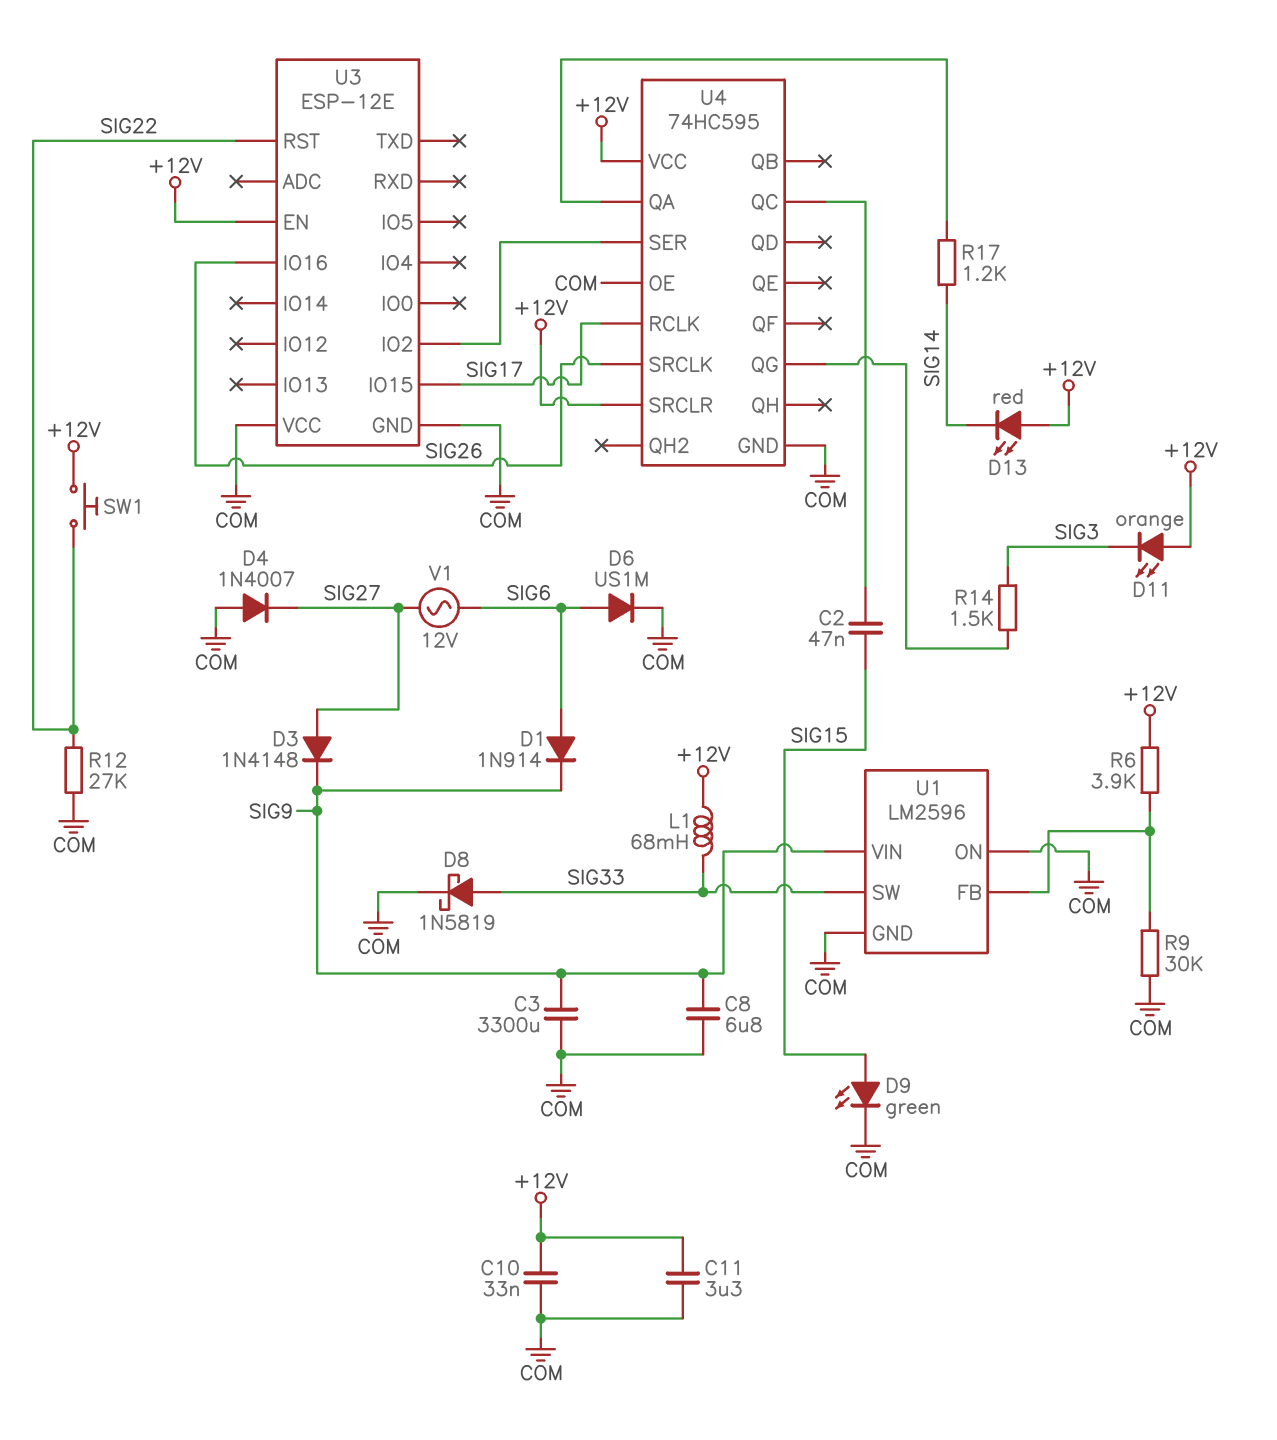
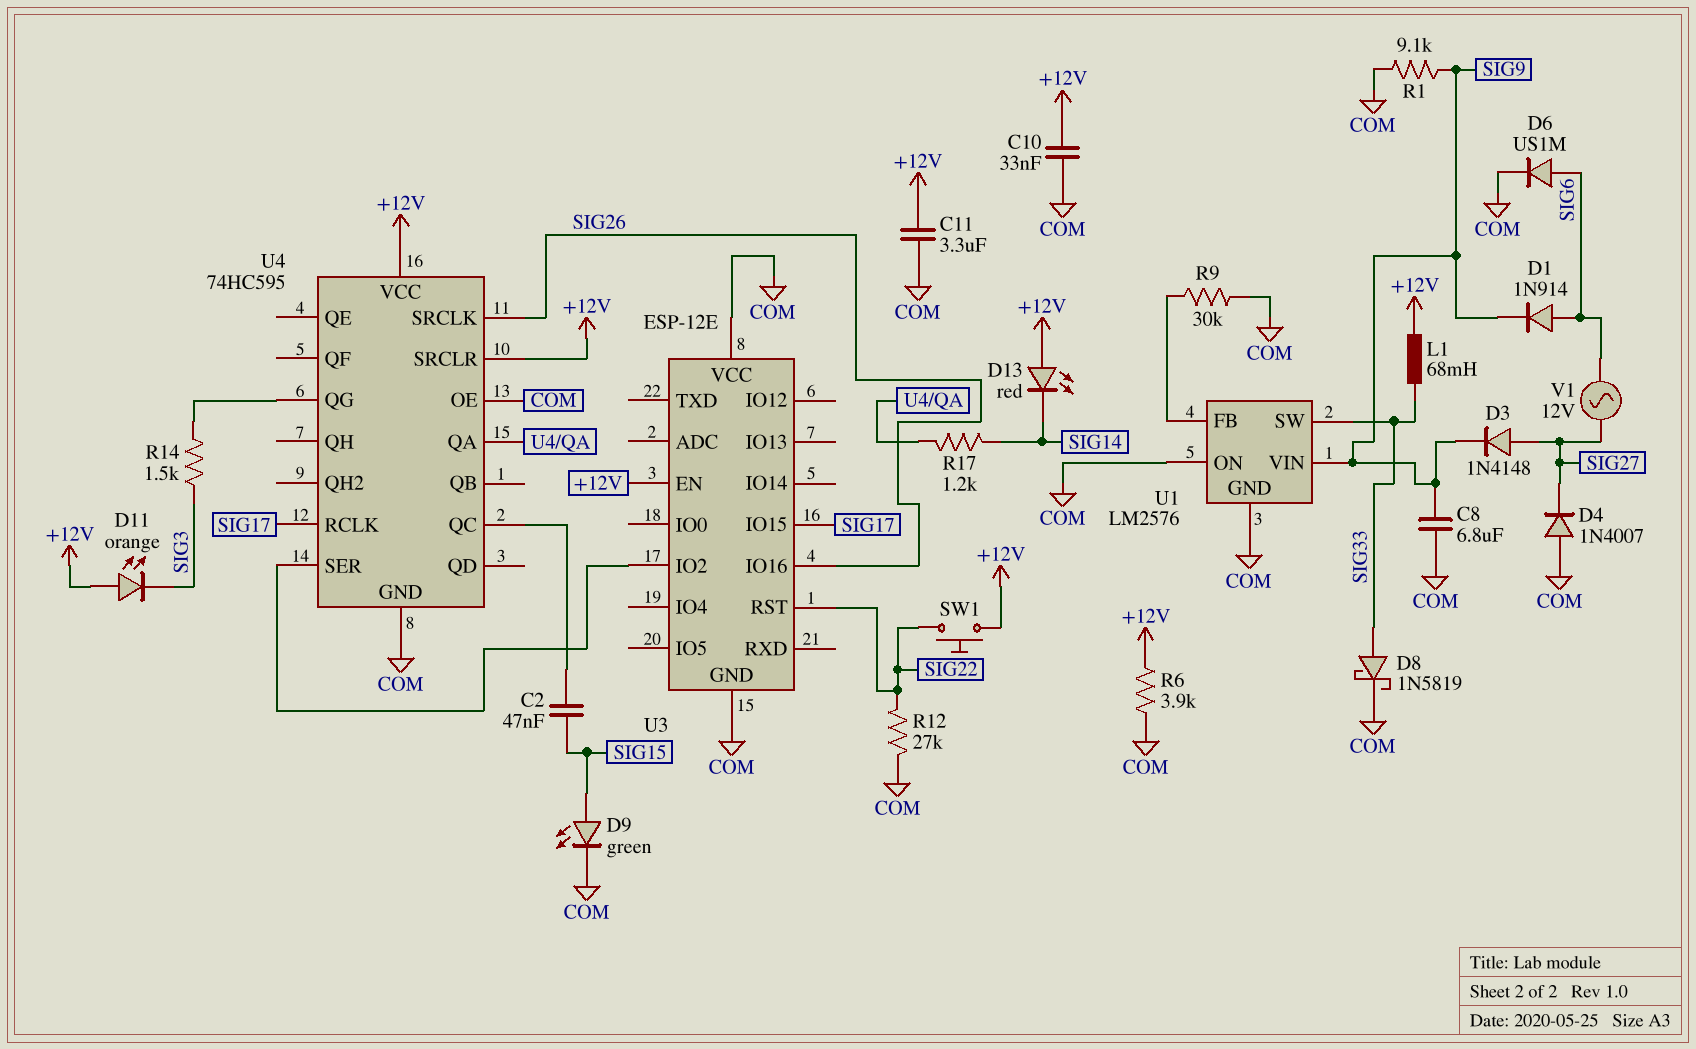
C3: 3300uF (COM, SIG9) -> none
R1: none -> 9.1k (COM, SIG9)
R6: 3.9k (+12V, U1/FB) -> 3.9k (+12V, COM)
U1: LM2596 -> LM2576

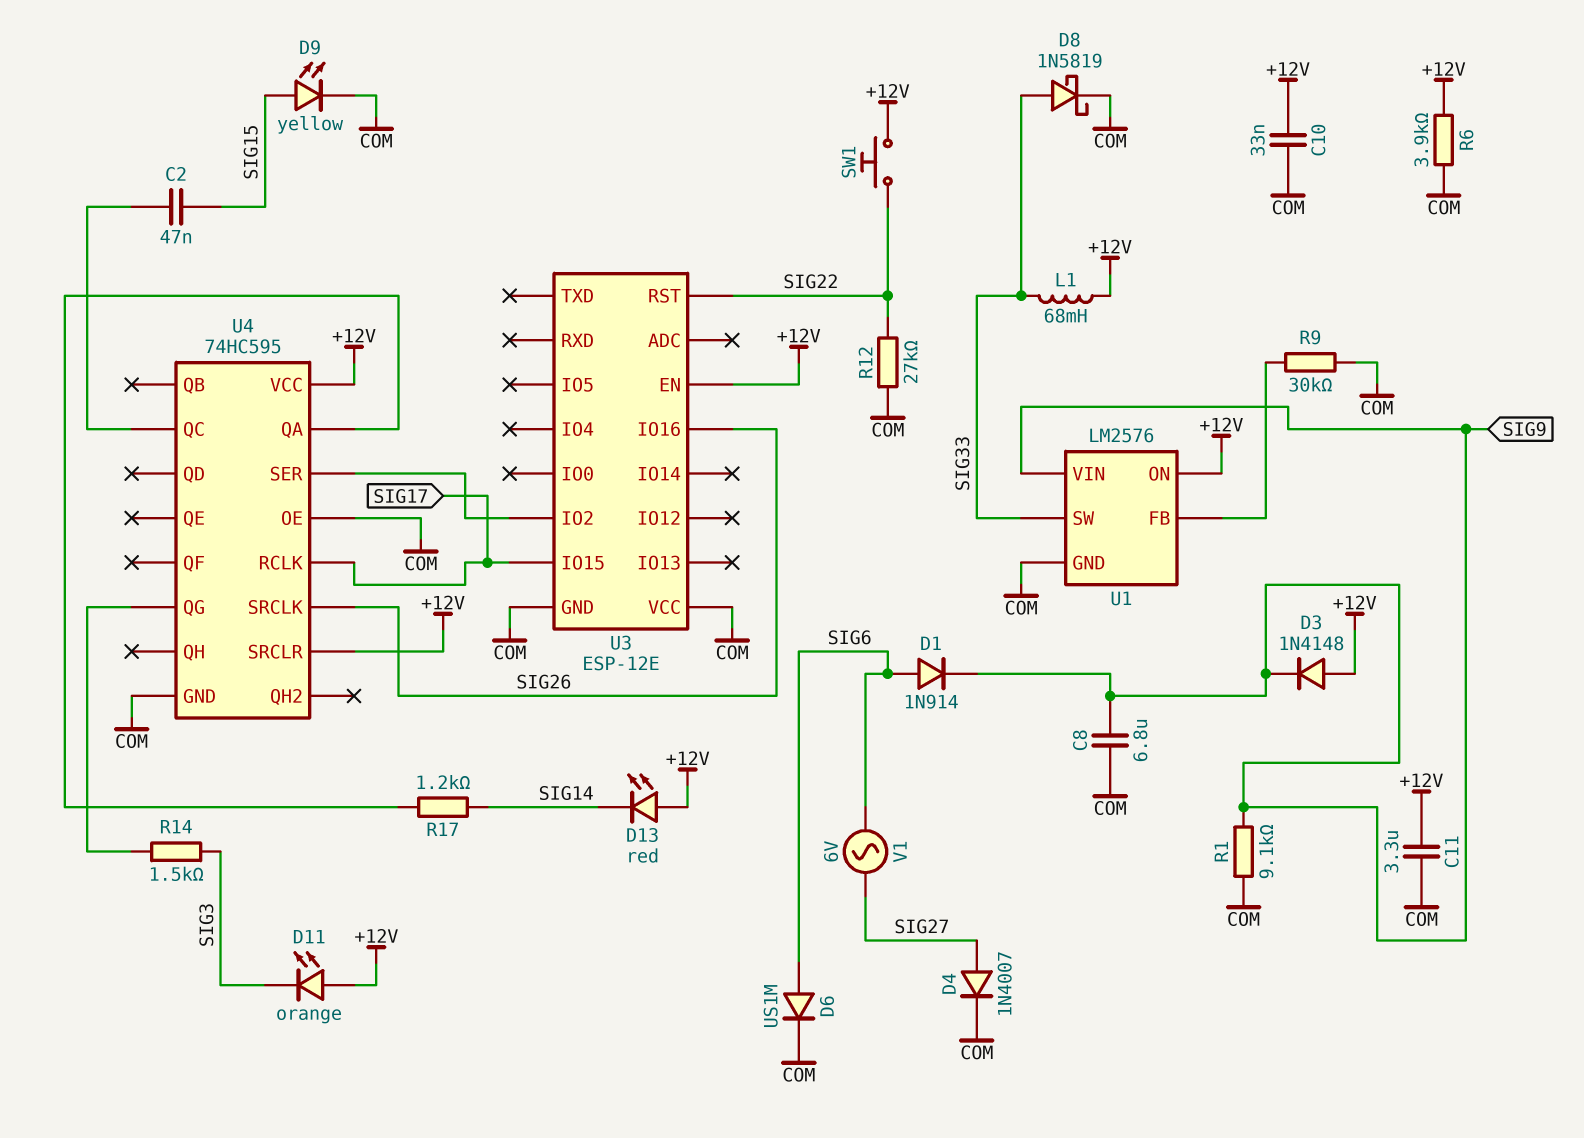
D3: diode 1N4148 (A SIG27, K SIG9) -> diode 1N4148 (A +12V, K SIG9)
D4: diode 1N4007 (A COM, K SIG27) -> diode 1N4007 (A SIG27, K COM)
D9: LED green (A SIG15, K COM) -> LED yellow (A SIG15, K COM)
U1 pin ON: COM -> +12V
V1: AC 12V (SIG6, SIG27) -> AC 6V (SIG6, SIG27)

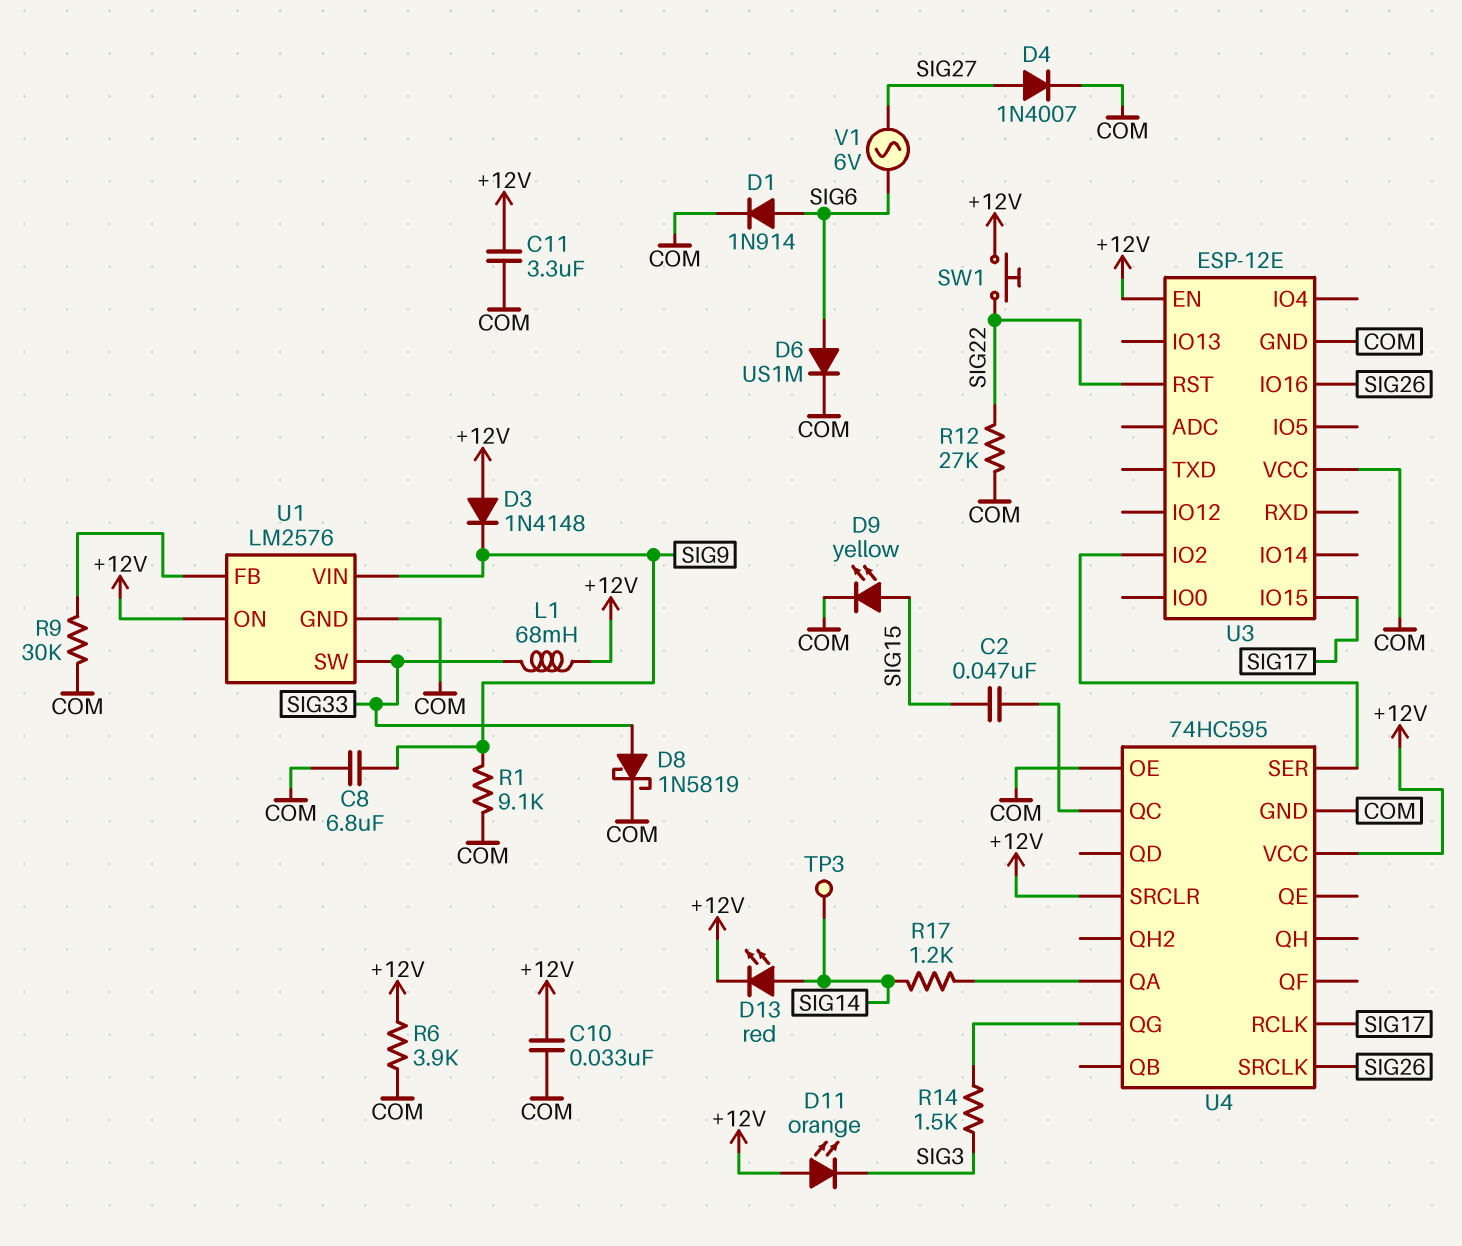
D1: diode 1N914 (A SIG6, K SIG9) -> diode 1N914 (A SIG6, K COM)
D13: LED red (A +12V, K SIG14) -> LED red (A SIG14, K +12V)
TP3: none -> test point (SIG14)

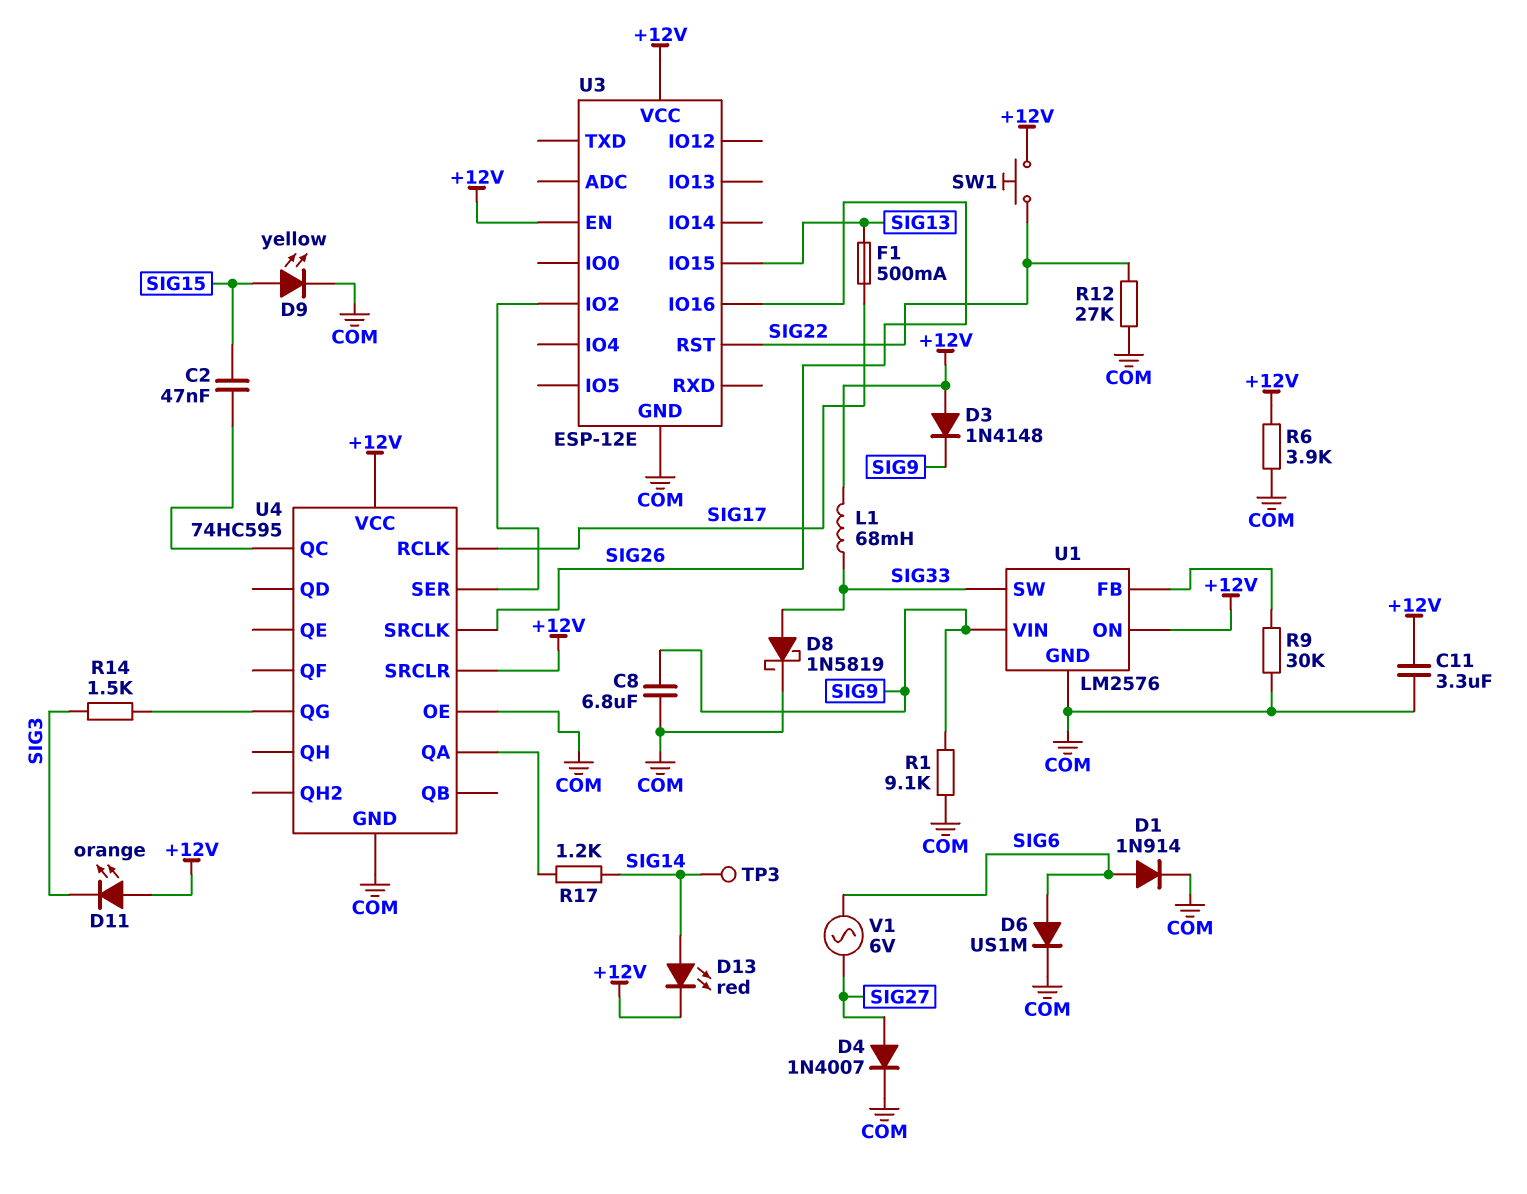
C10: 33nF (+12V, COM) -> none
F1: none -> 500mA (SIG13, SIG17)
U3 pin IO15: SIG17 -> SIG13
U3 pin VCC: COM -> +12V

